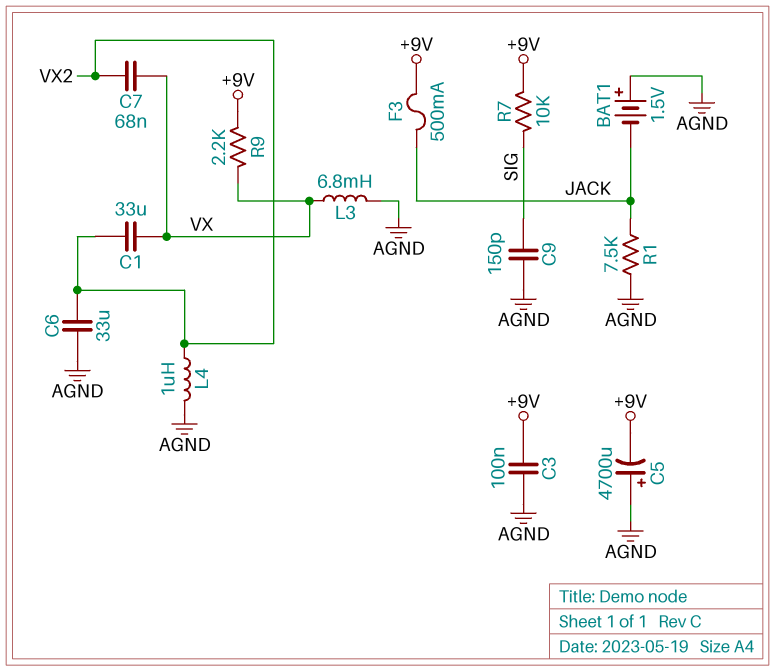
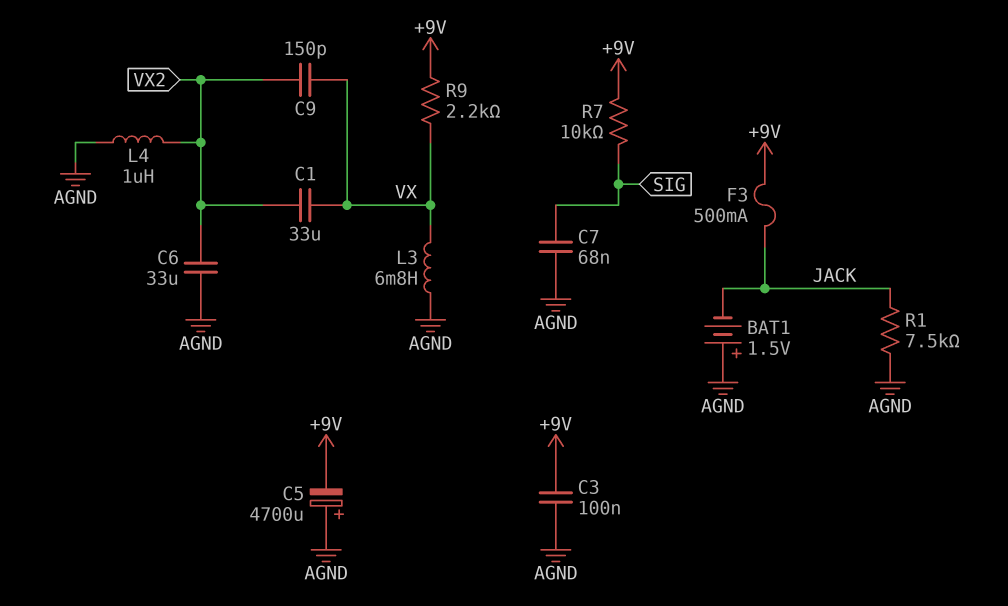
C7: 68nF (VX, VX2) -> 68nF (AGND, SIG)
C9: 150pF (AGND, SIG) -> 150pF (VX, VX2)

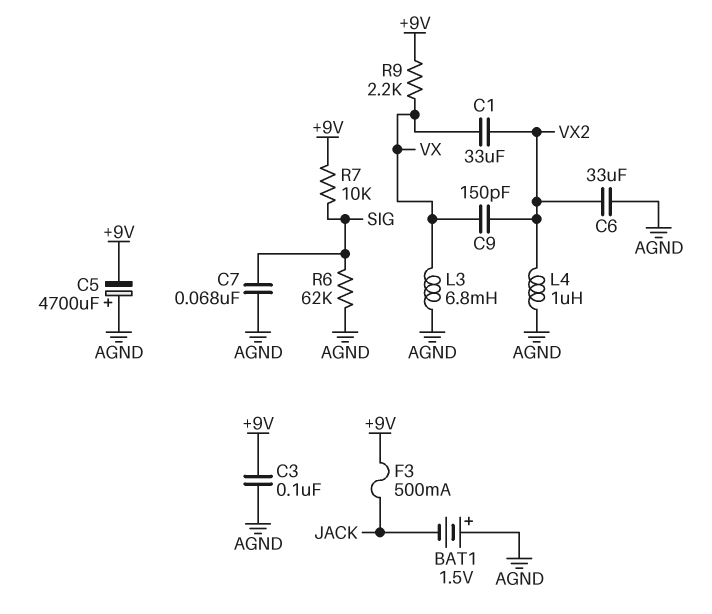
R1: 7.5k (AGND, JACK) -> none
R6: none -> 62k (AGND, SIG)

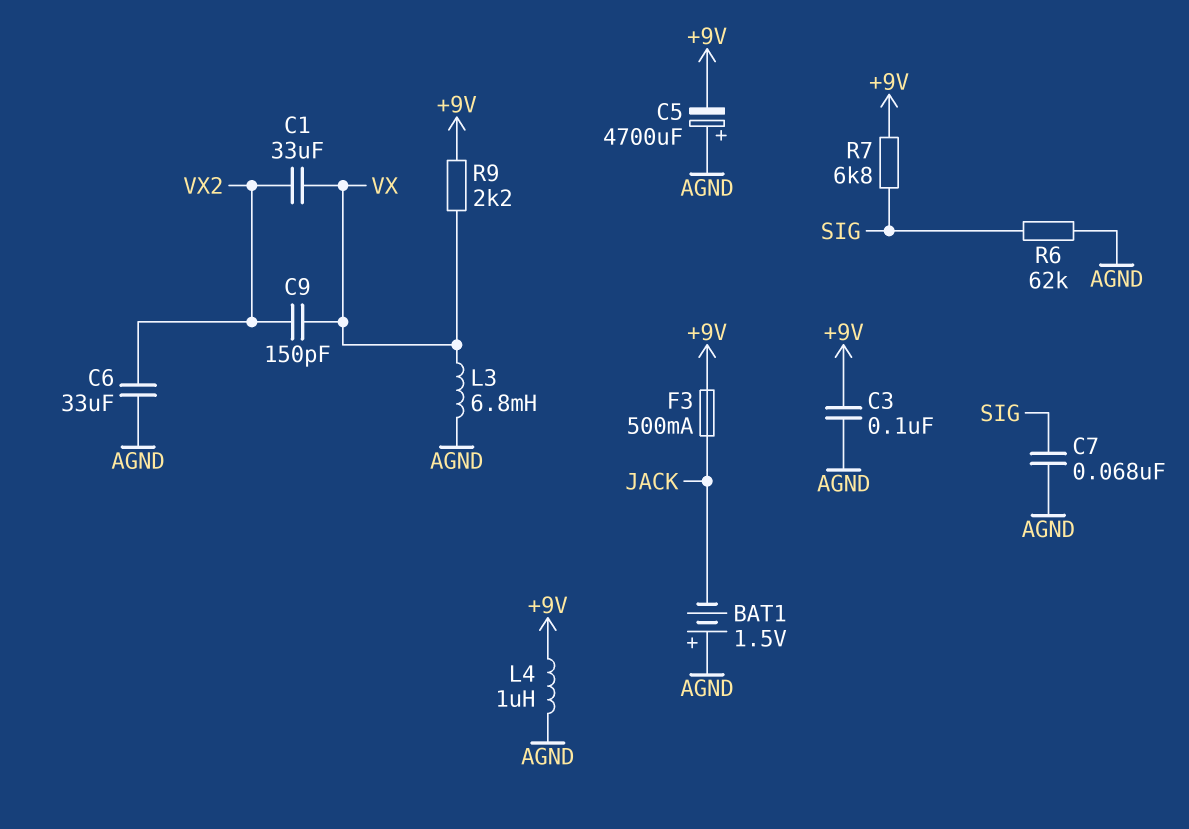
L4: 1uH (AGND, VX2) -> 1uH (+9V, AGND)
R7: 10k (+9V, SIG) -> 6.8k (+9V, SIG)

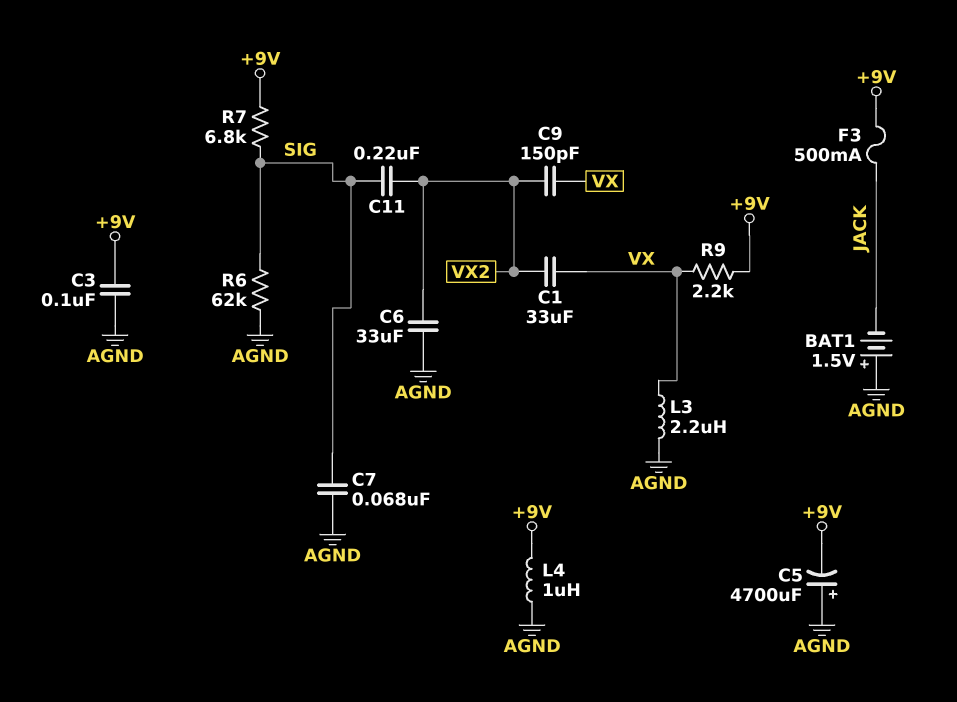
C11: none -> 220nF (SIG, VX2)
L3: 6.8mH (AGND, VX) -> 2.2uH (AGND, VX)

